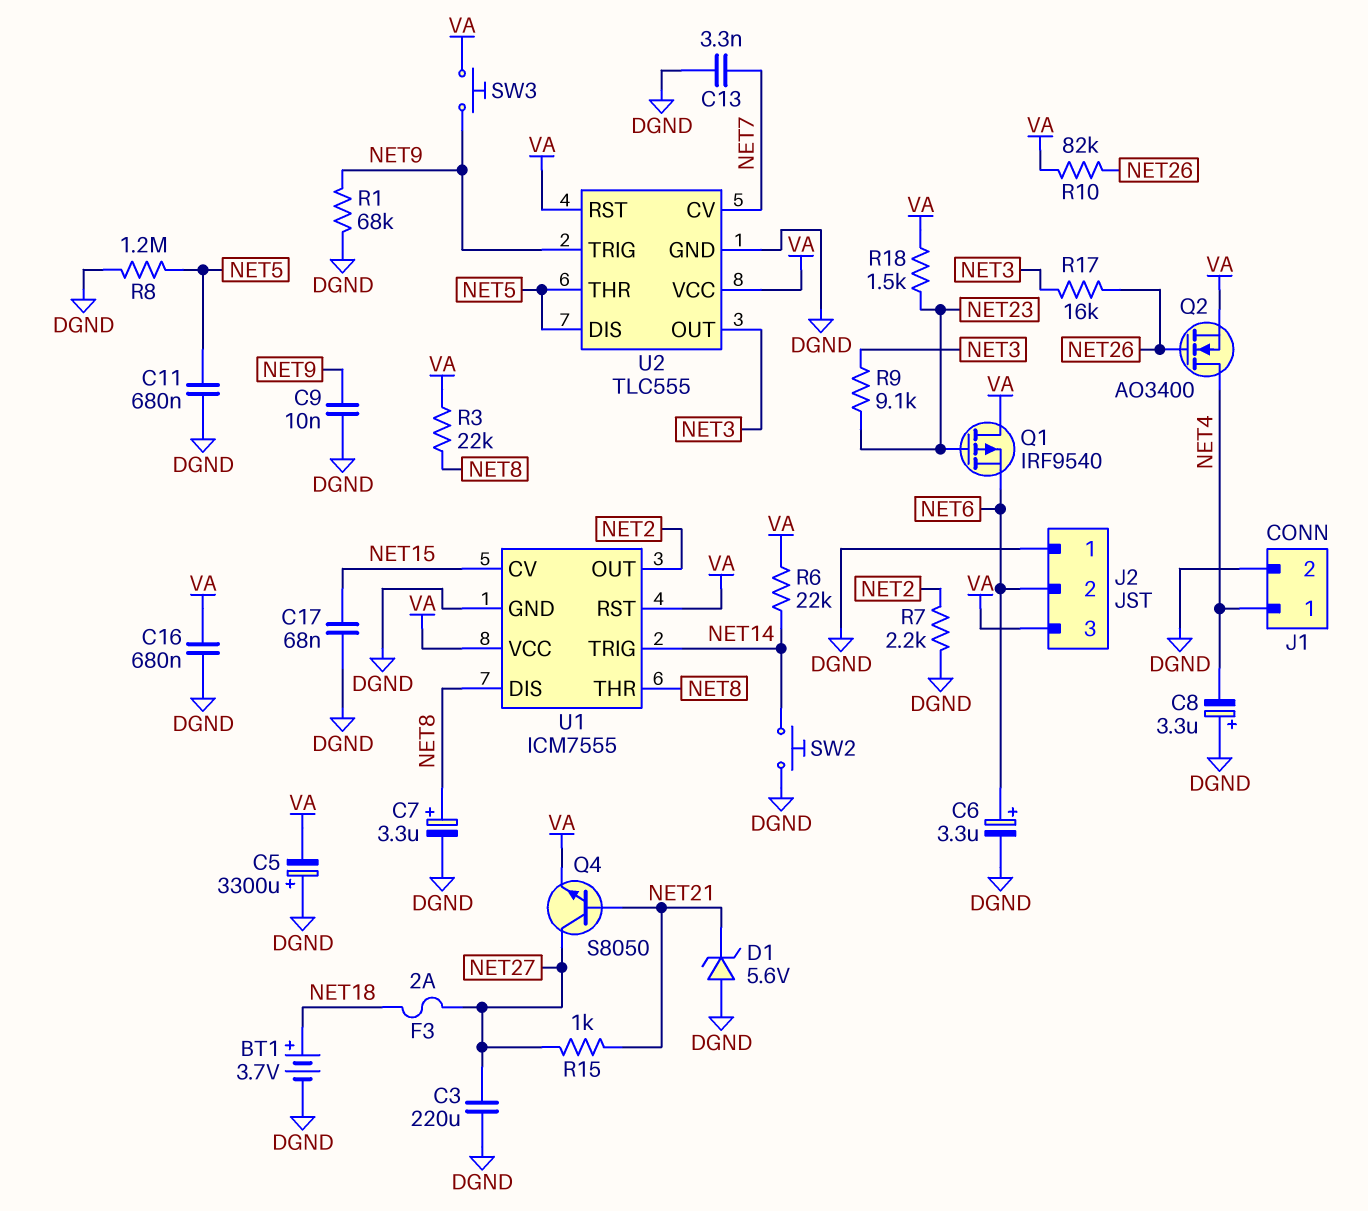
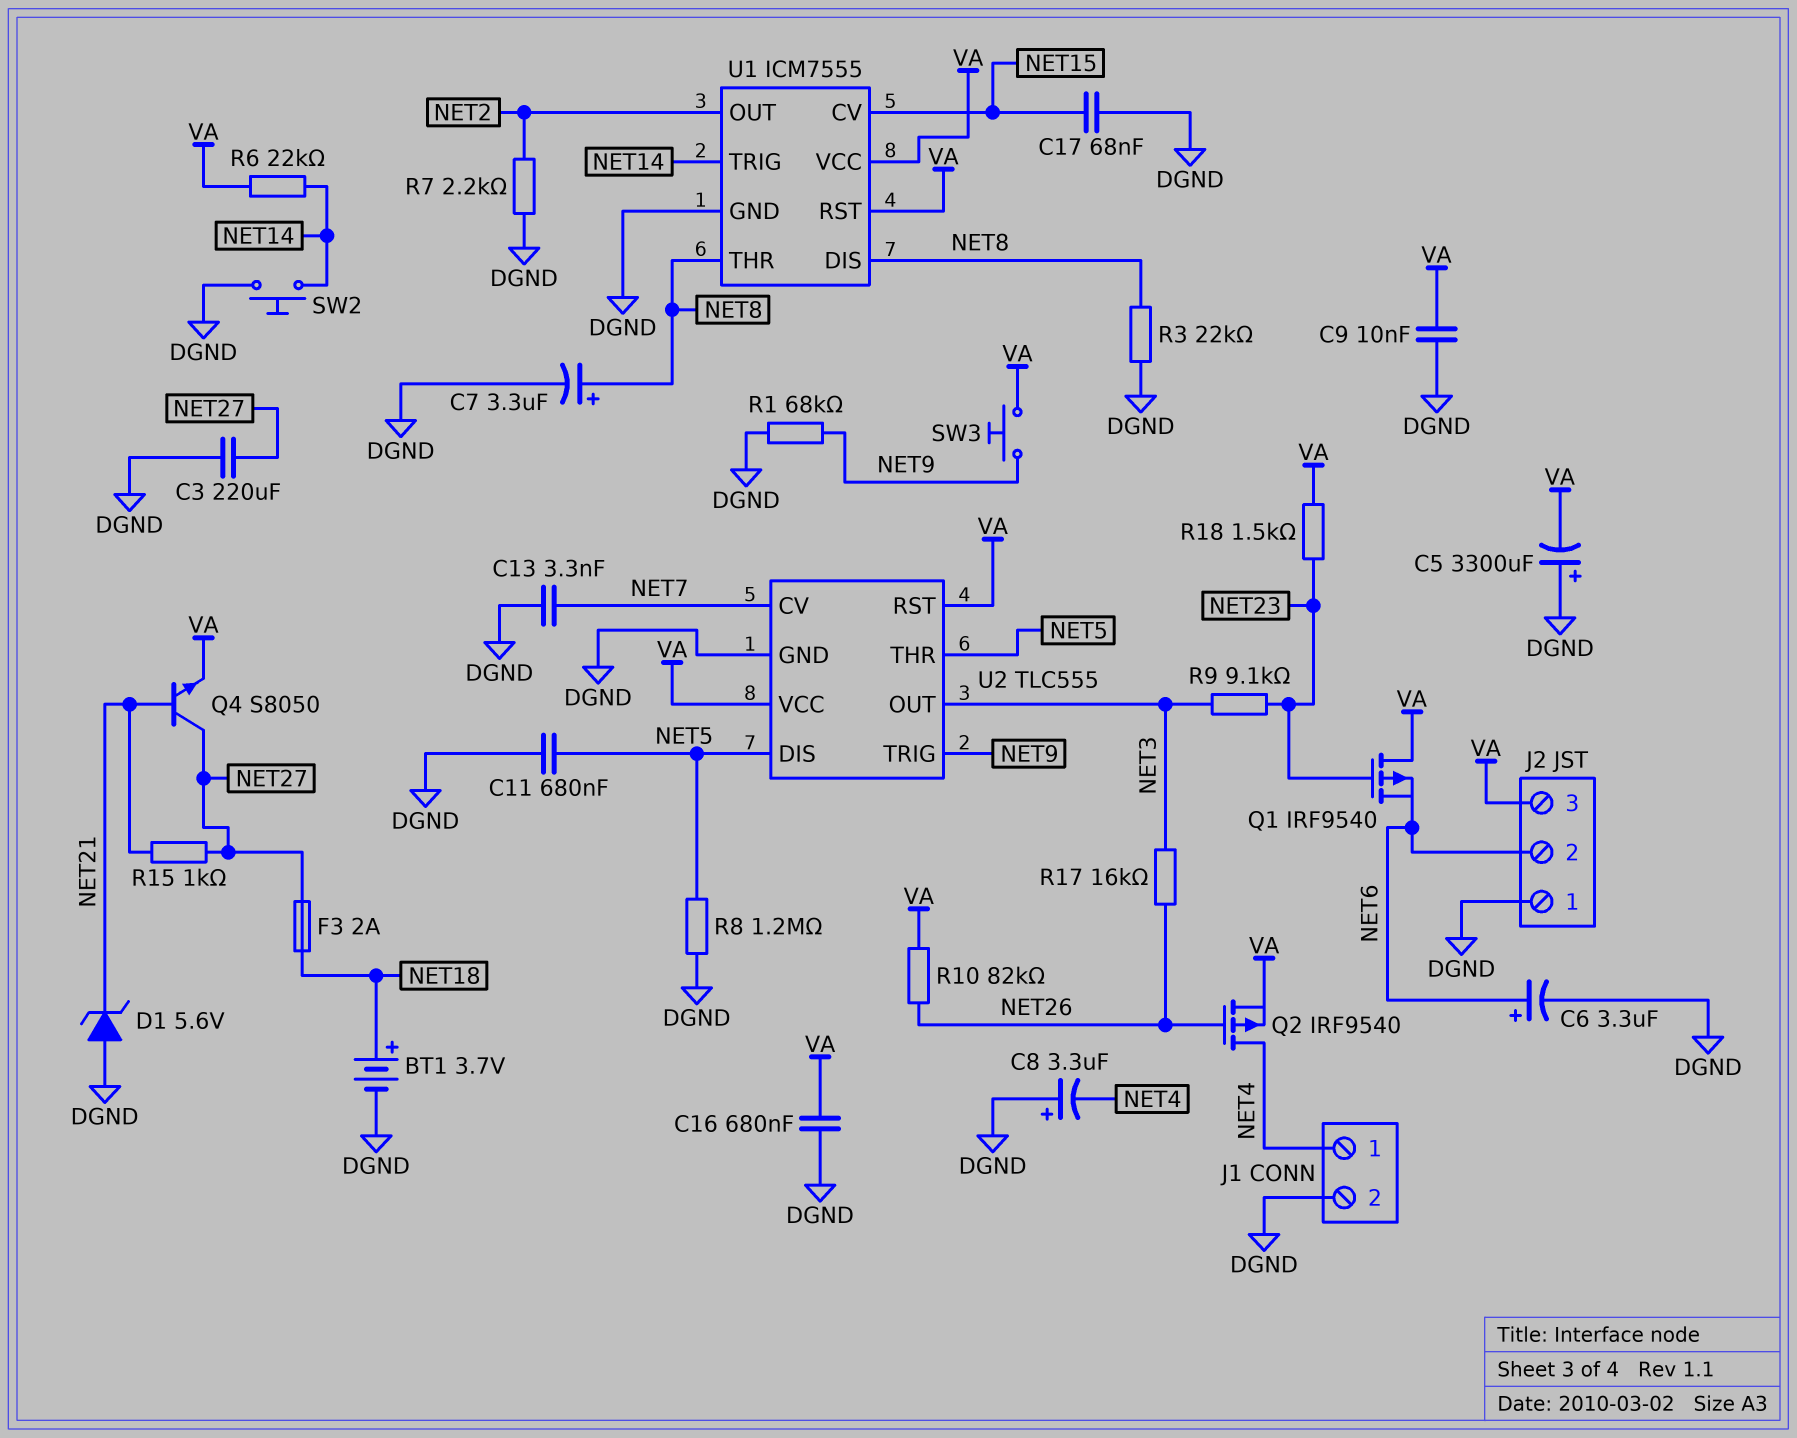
C9: 10nF (DGND, NET9) -> 10nF (DGND, VA)
Q2: NMOS AO3400 (G NET26, D NET4, S VA) -> PMOS IRF9540 (G NET26, D NET4, S VA)
R3: 22k (NET8, VA) -> 22k (DGND, NET8)

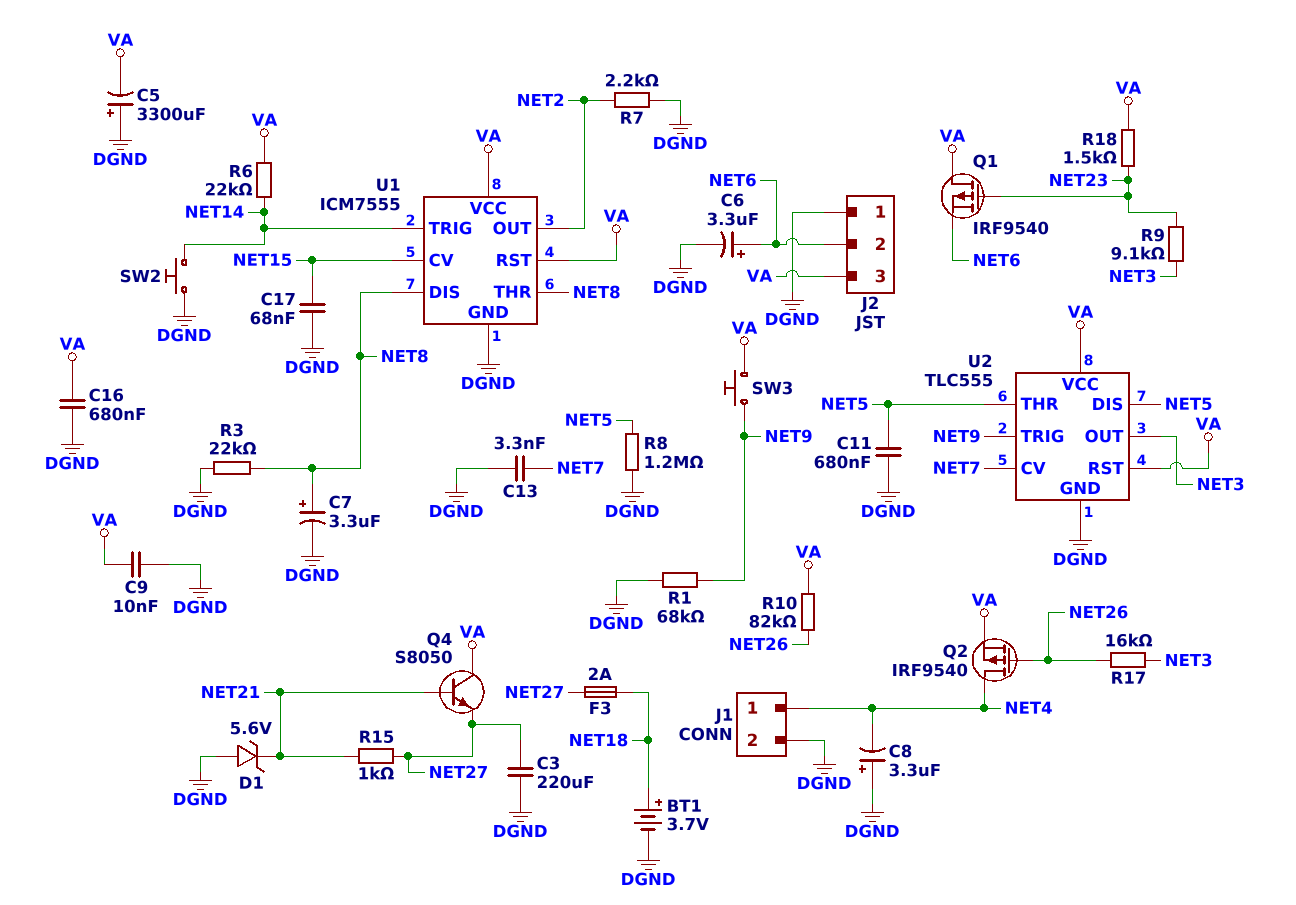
Q4: NPN S8050 (B NET21, C NET27, E VA) -> NPN S8050 (B NET21, C VA, E NET27)

